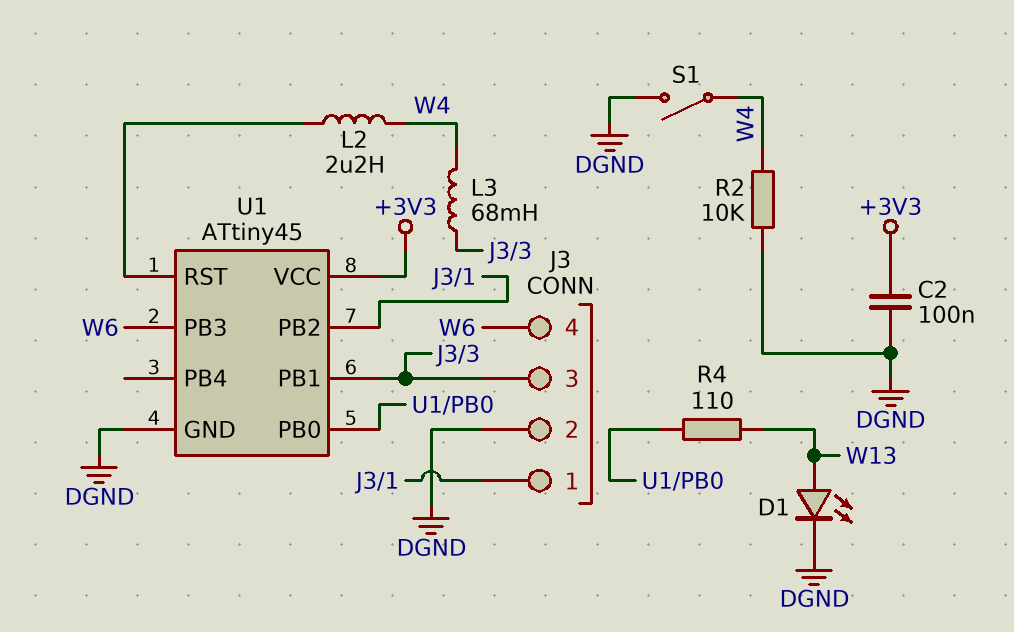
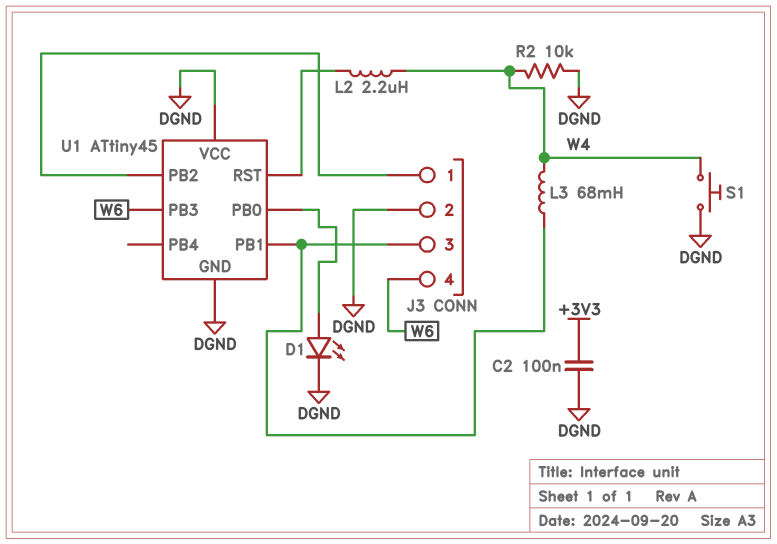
D1: LED (A W13, K DGND) -> LED (A U1/PB0, K DGND)
R4: 110 (U1/PB0, W13) -> none
S1: switch (DGND, W4) -> button (DGND, W4)
U1 pin VCC: +3V3 -> DGND

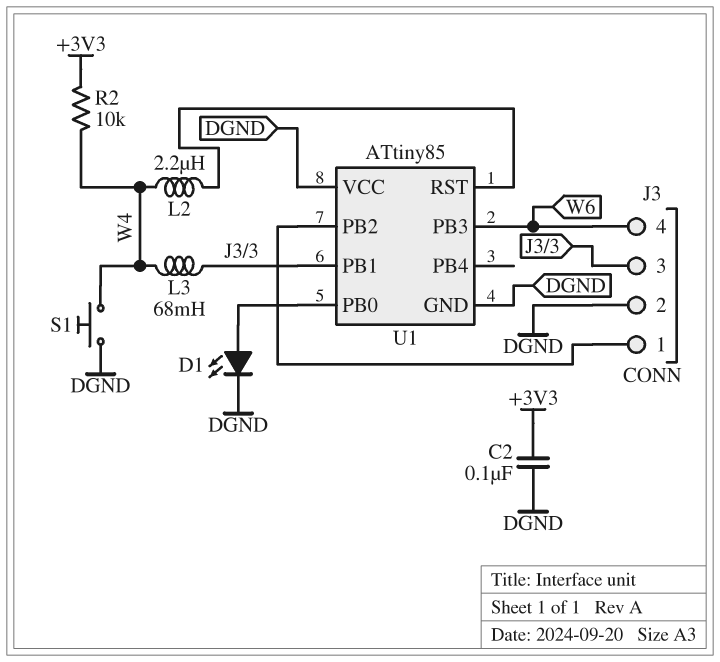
R2: 10k (DGND, W4) -> 10k (+3V3, W4)
U1: ATtiny45 -> ATtiny85

